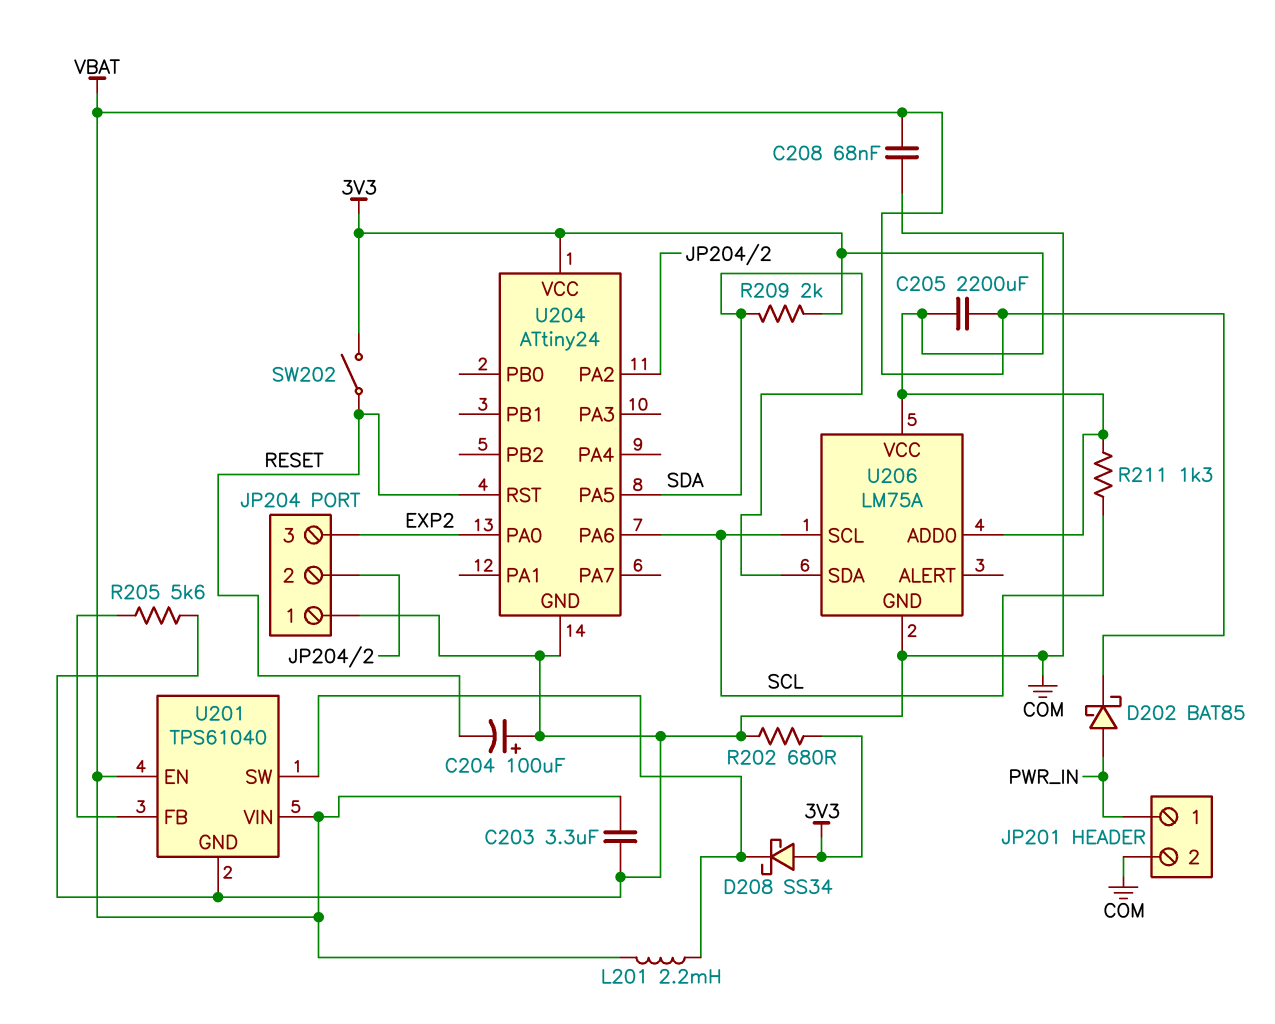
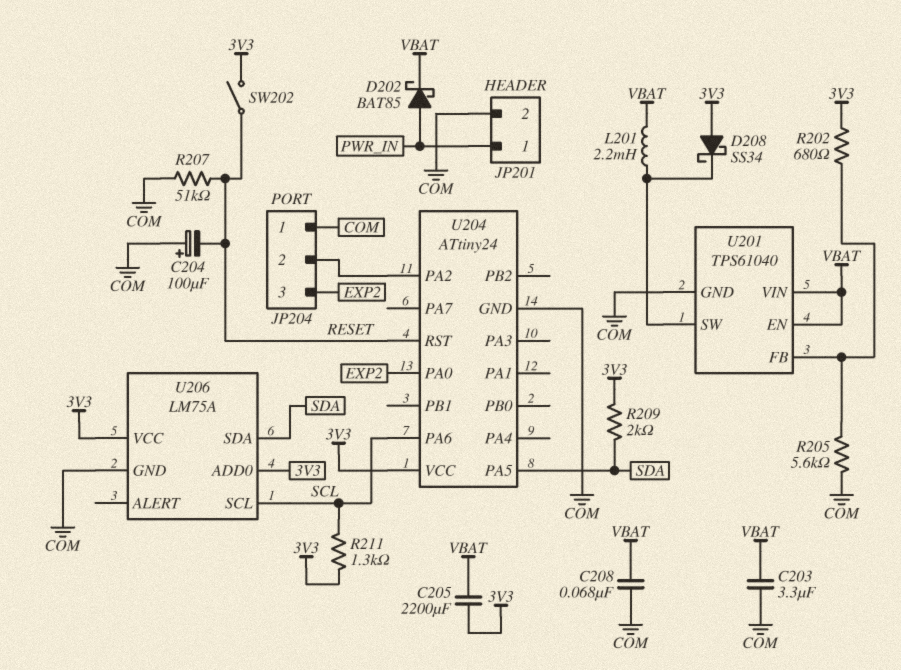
R202: 680 (3V3, COM) -> 680 (3V3, U201/FB)
R207: none -> 51k (COM, RESET)

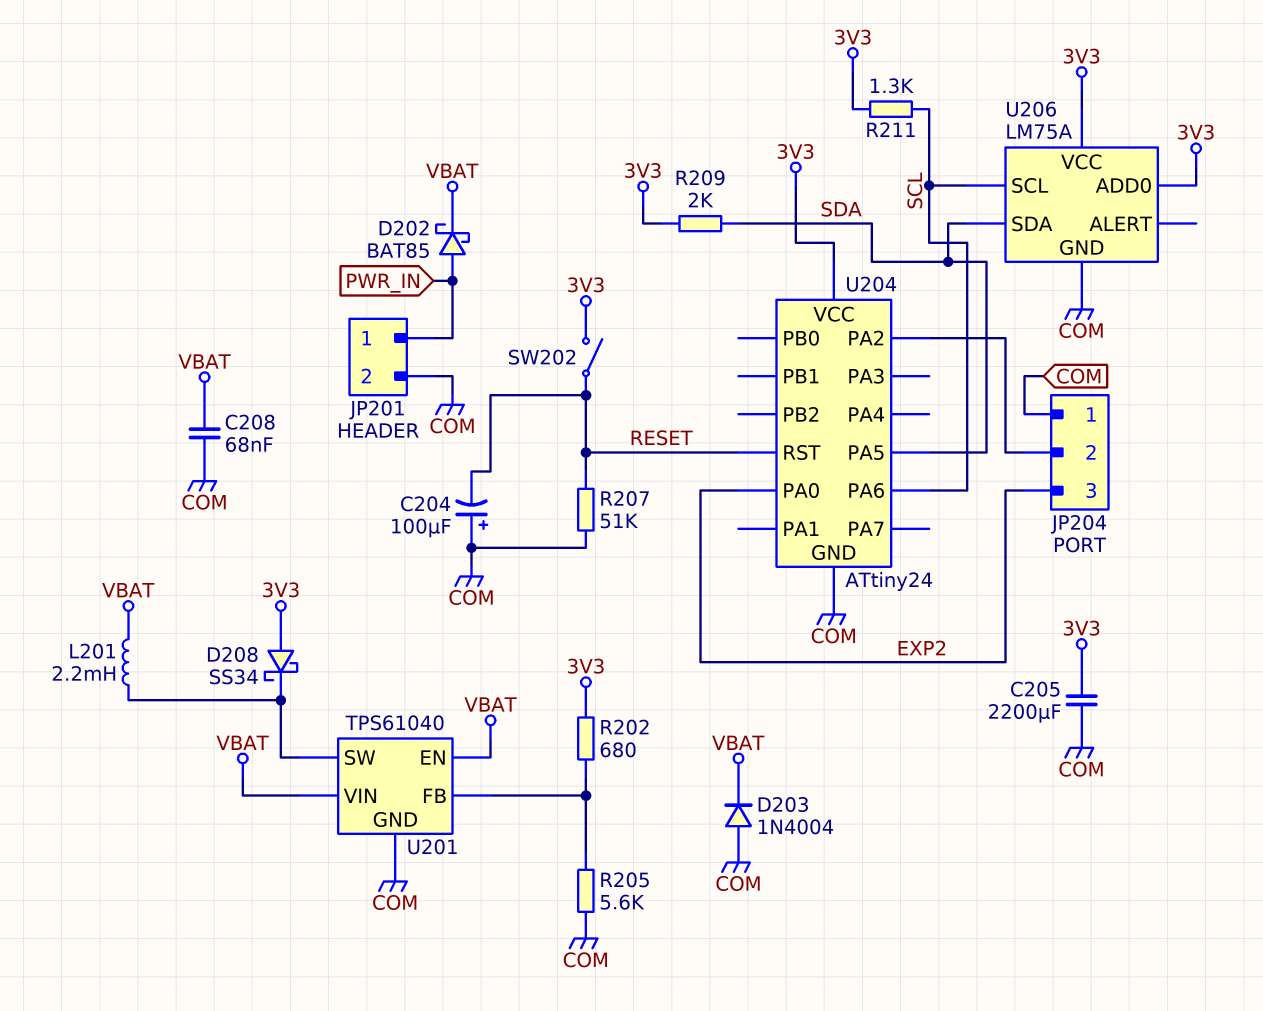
C203: 3.3uF (COM, VBAT) -> none
C205: 2200uF (3V3, VBAT) -> 2200uF (3V3, COM)
D203: none -> diode 1N4004 (A COM, K VBAT)

